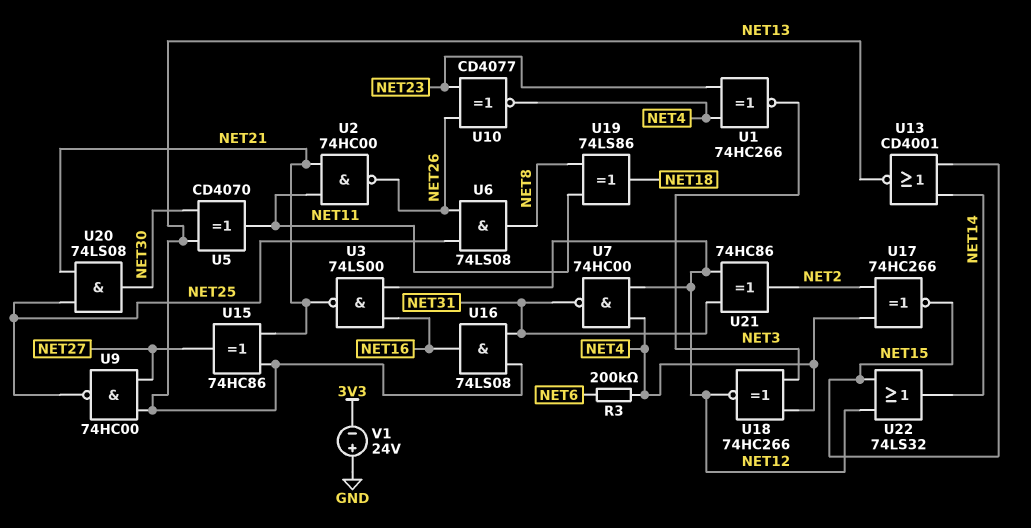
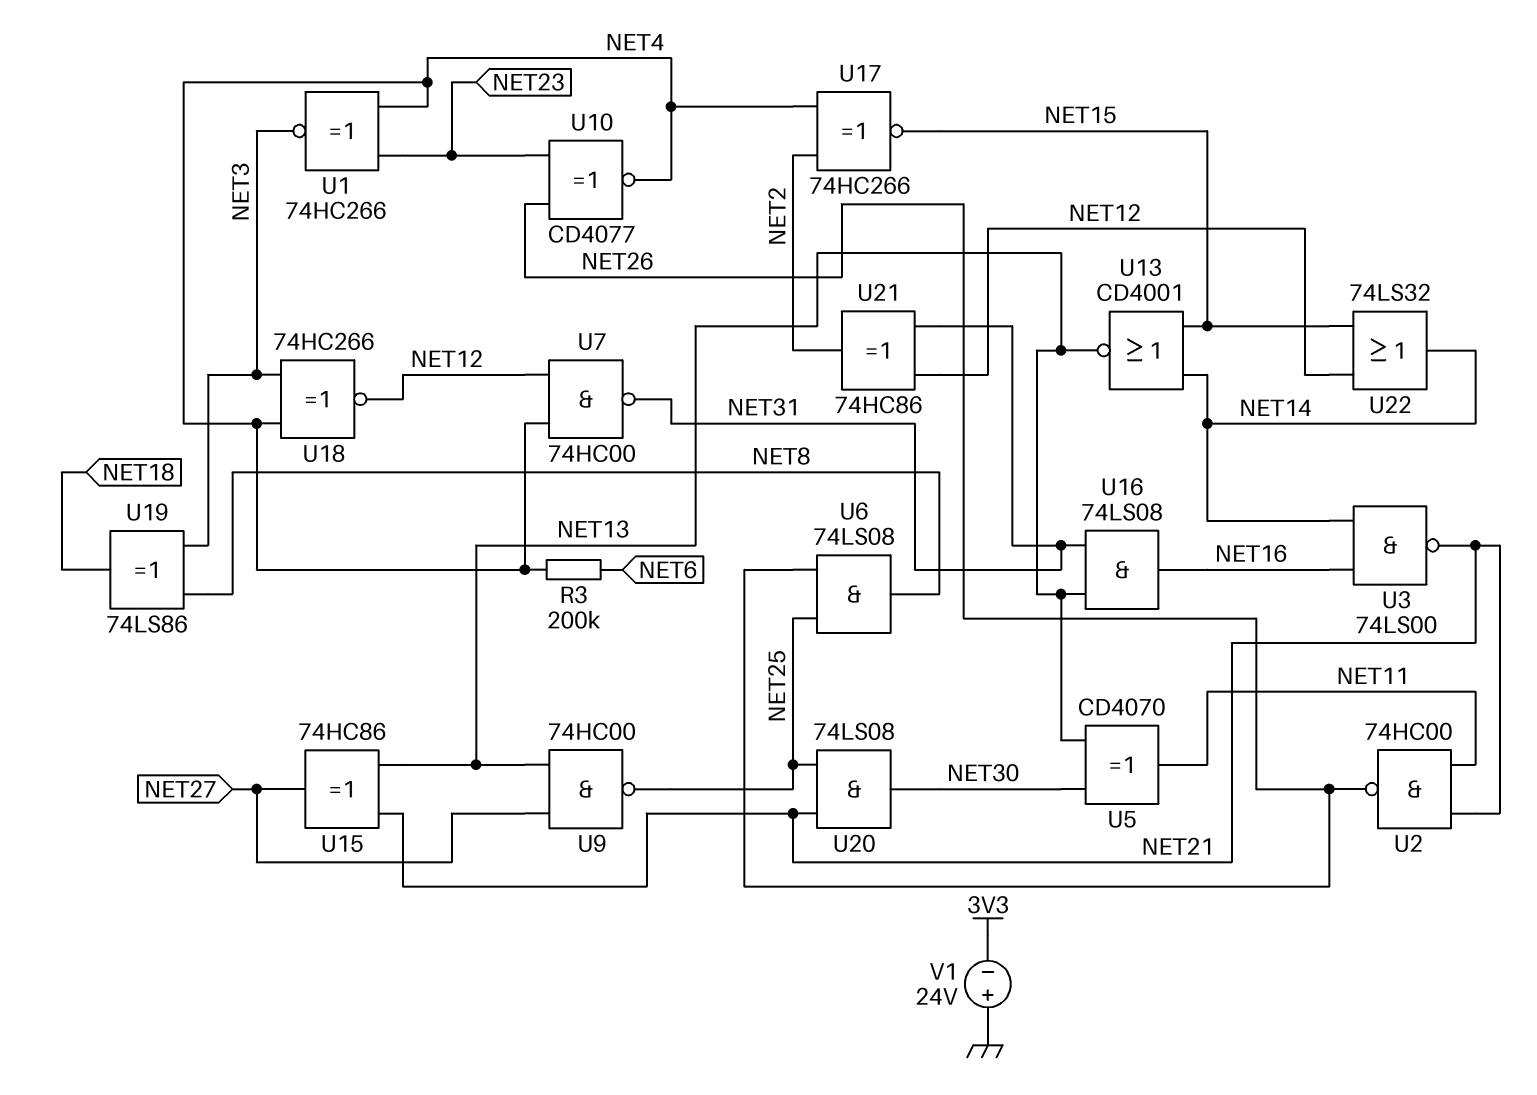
U3: NAND 74LS00 (in NET12, in NET16, out NET21) -> NAND 74LS00 (in NET14, in NET16, out NET21)
U19: XOR 74LS86 (in NET8, in NET11, out NET18) -> XOR 74LS86 (in NET3, in NET8, out NET18)

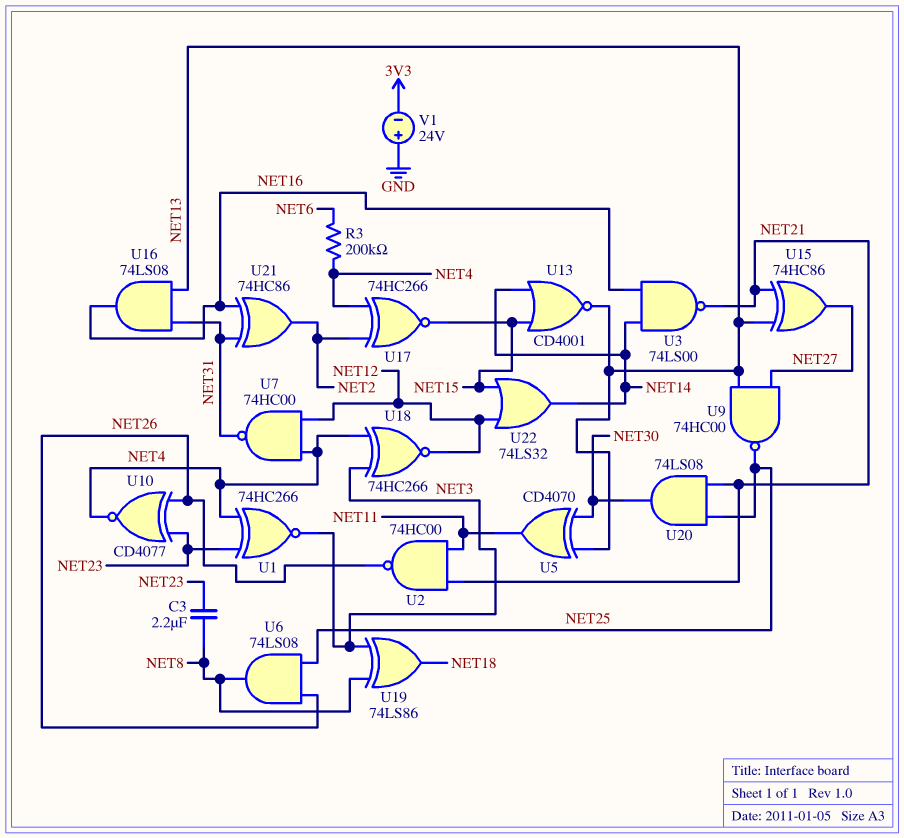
C3: none -> 2.2uF (NET8, NET23)
U21: XOR 74HC86 (in NET12, in NET31, out NET2) -> XOR 74HC86 (in NET16, in NET31, out NET2)

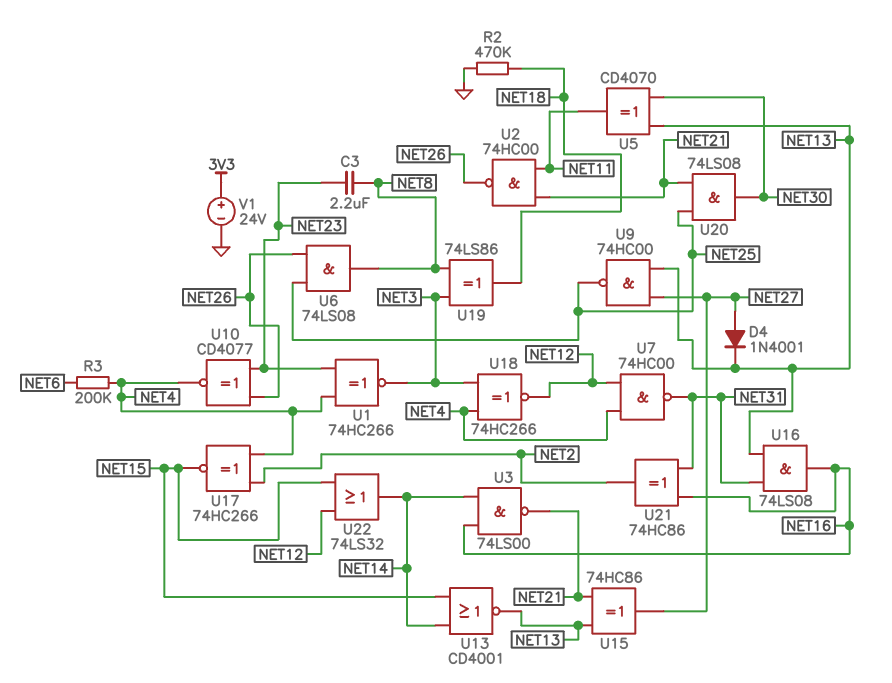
D4: none -> diode 1N4001 (A NET27, K NET13)
R2: none -> 470k (GND, NET18)
V1: 24V (plus GND, minus 3V3) -> 24V (plus 3V3, minus GND)

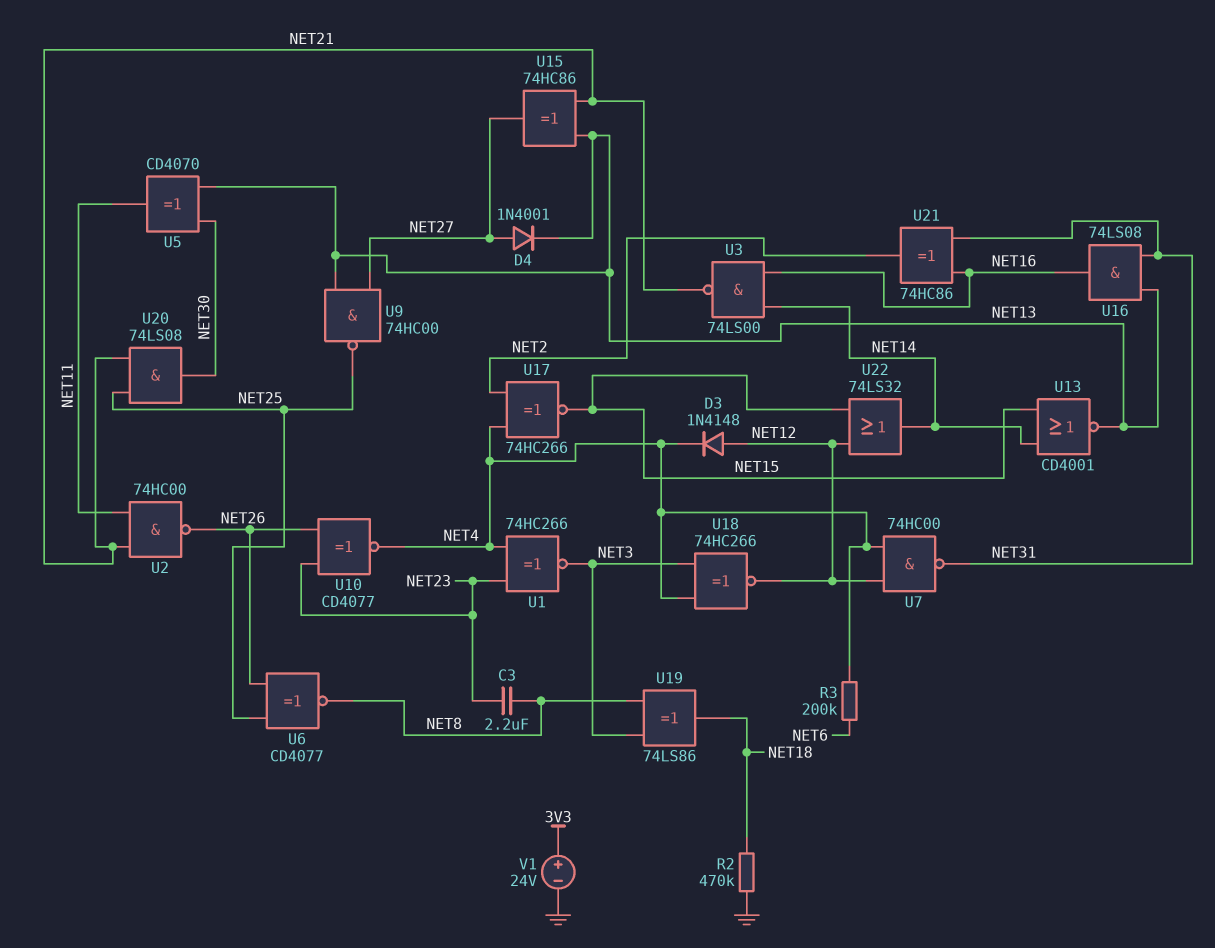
D3: none -> diode 1N4148 (A NET12, K NET4)
U6: AND 74LS08 (in NET25, in NET26, out NET8) -> XNOR CD4077 (in NET25, in NET26, out NET8)

